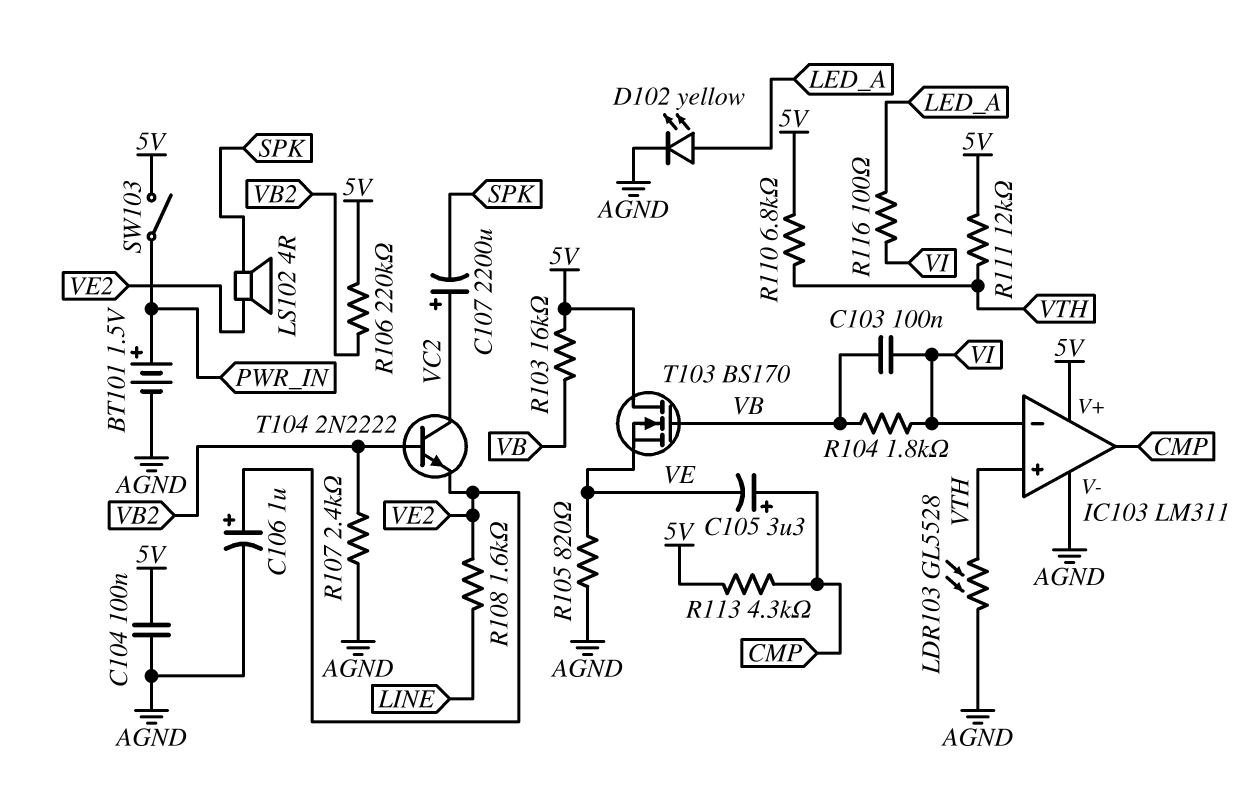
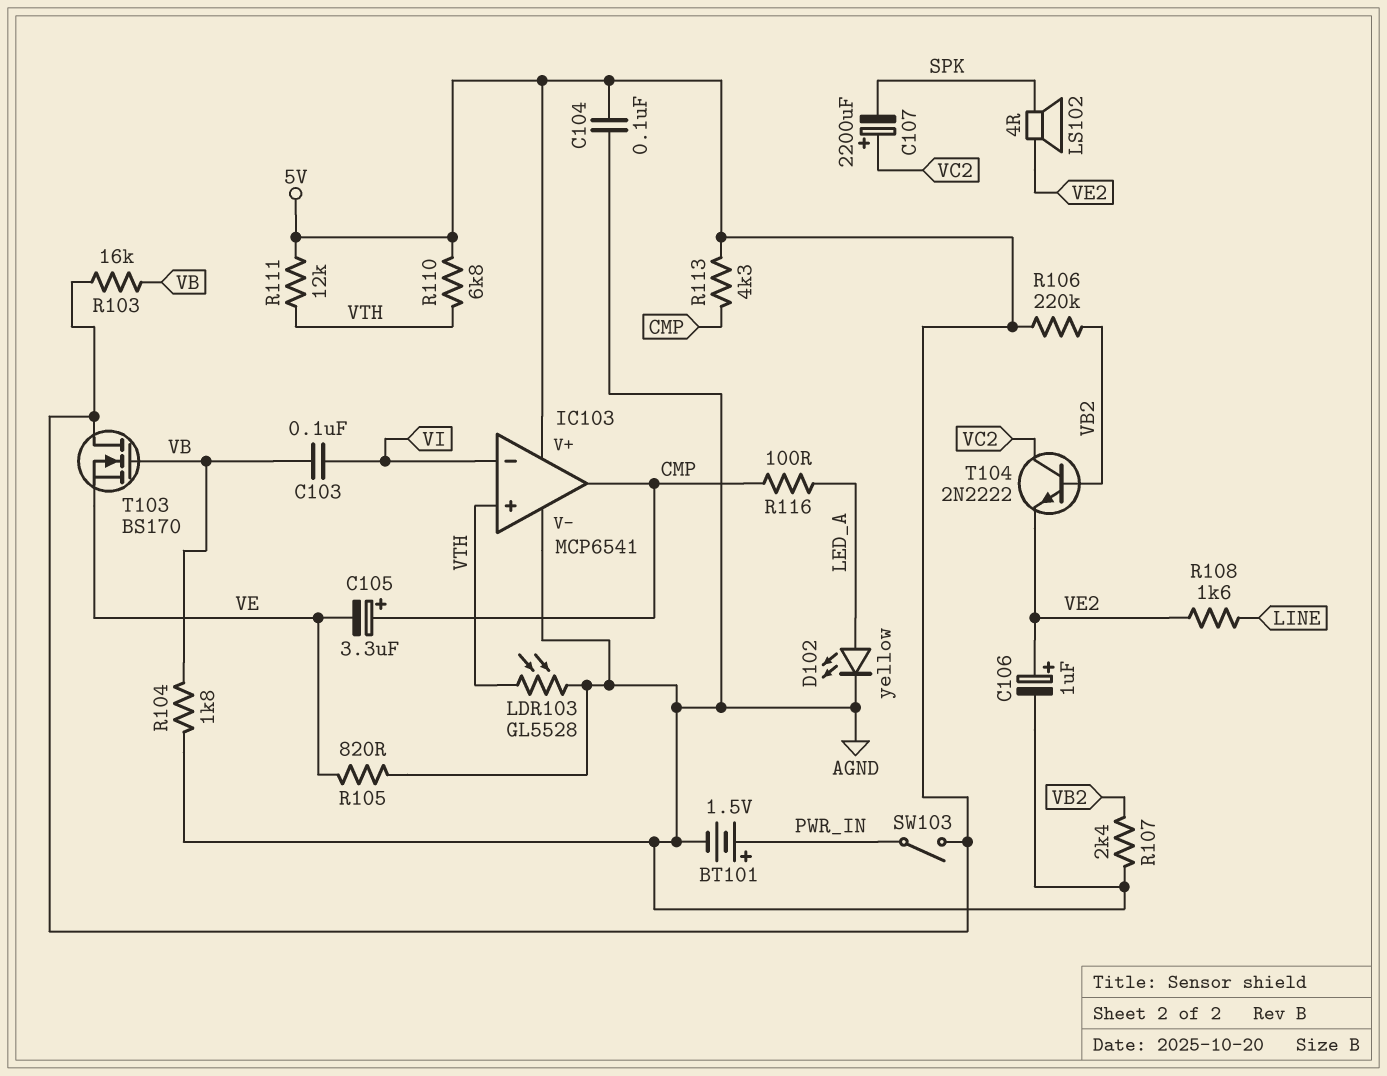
IC103: LM311 -> MCP6541
R104: 1.8k (VB, VI) -> 1.8k (AGND, VB)
R116: 100 (LED_A, VI) -> 100 (CMP, LED_A)

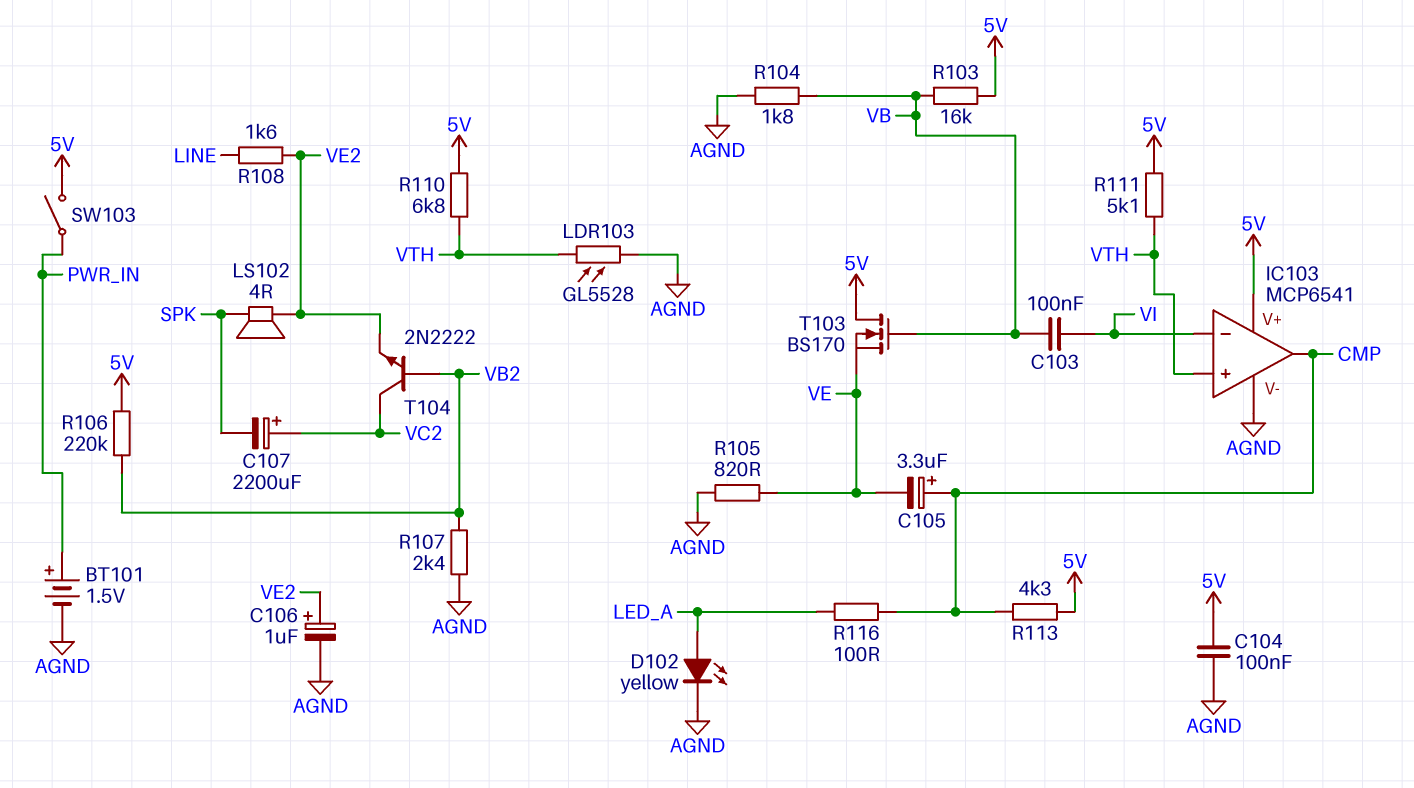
R111: 12k (5V, VTH) -> 5.1k (5V, VTH)

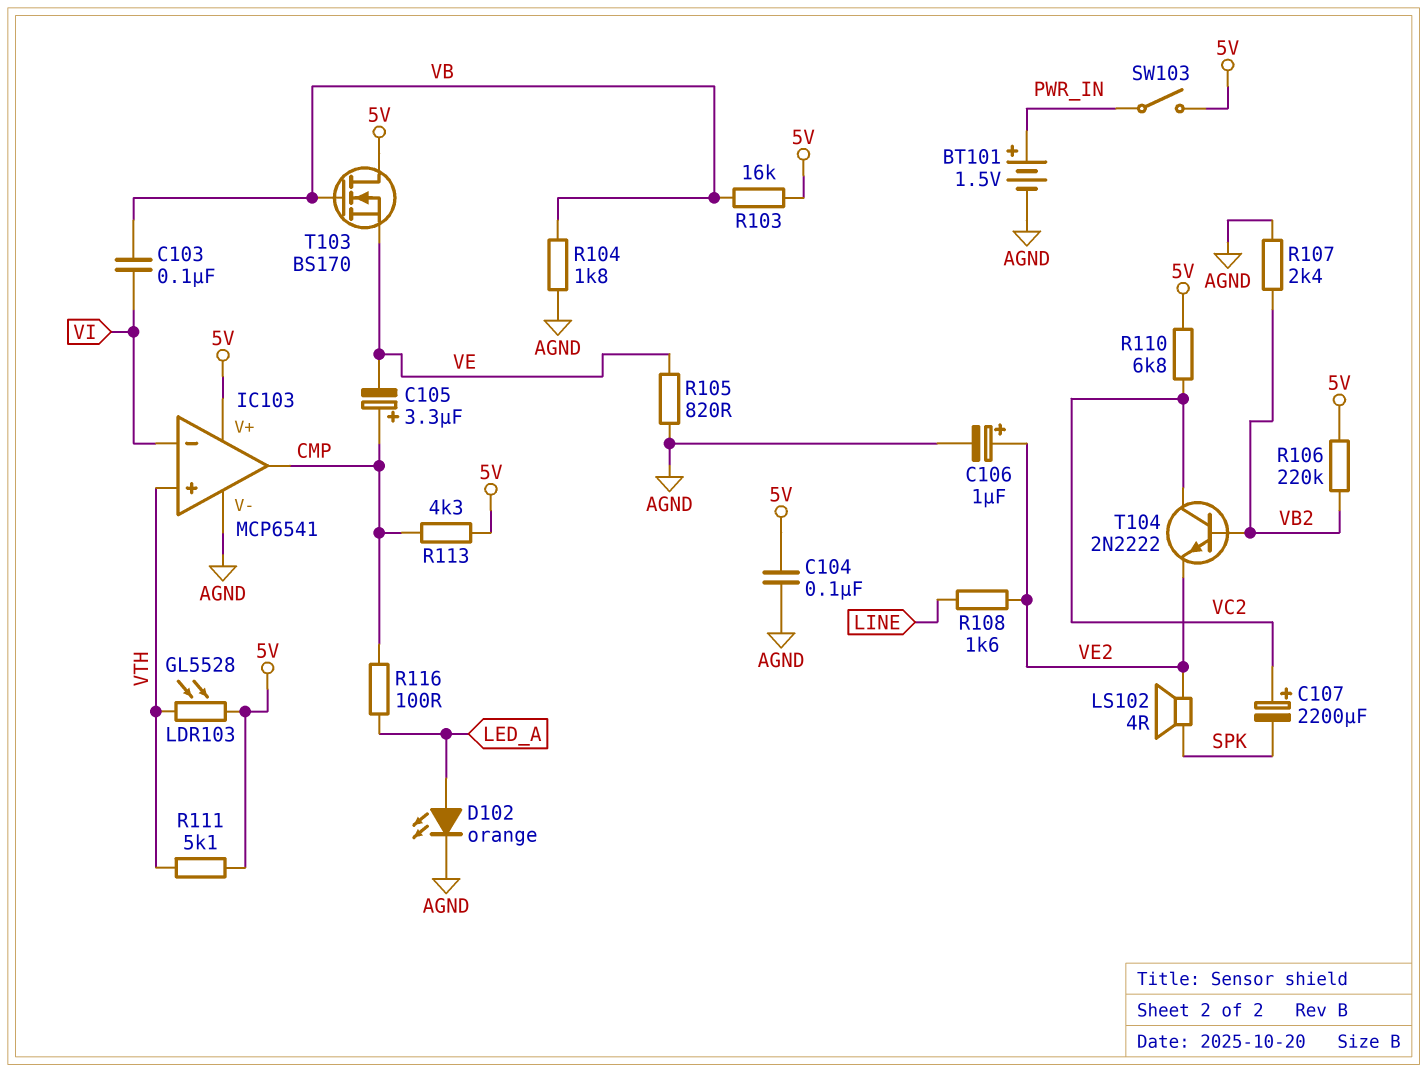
D102: LED yellow (A LED_A, K AGND) -> LED orange (A LED_A, K AGND)
LDR103: GL5528 (AGND, VTH) -> GL5528 (5V, VTH)
R110: 6.8k (5V, VTH) -> 6.8k (5V, VC2)

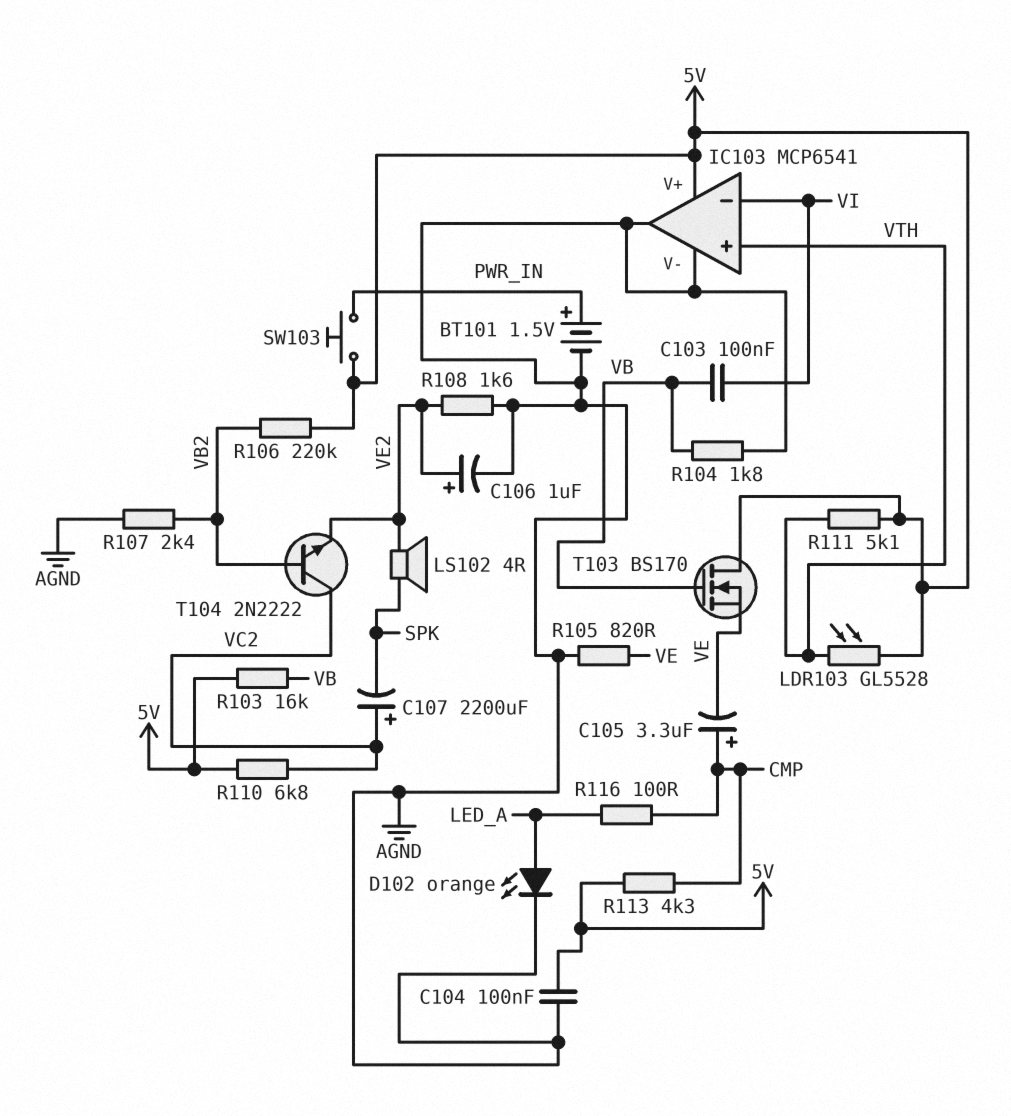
IC103 pin out: CMP -> AGND
R108: 1.6k (LINE, VE2) -> 1.6k (AGND, VE2)
SW103: switch (5V, PWR_IN) -> button (5V, PWR_IN)

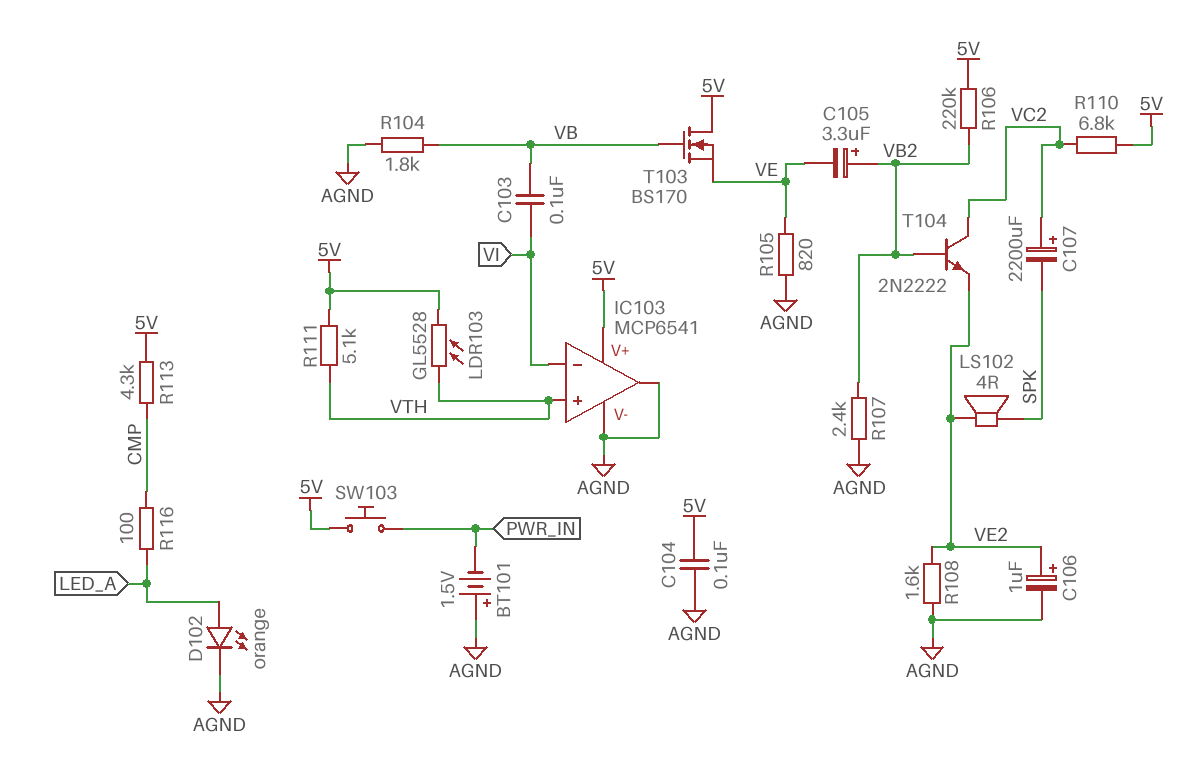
BT101: 1.5V (plus PWR_IN, minus AGND) -> 1.5V (plus AGND, minus PWR_IN)
C105: 3.3uF (plus CMP, minus VE) -> 3.3uF (plus VB2, minus VE)
R103: 16k (5V, VB) -> none

